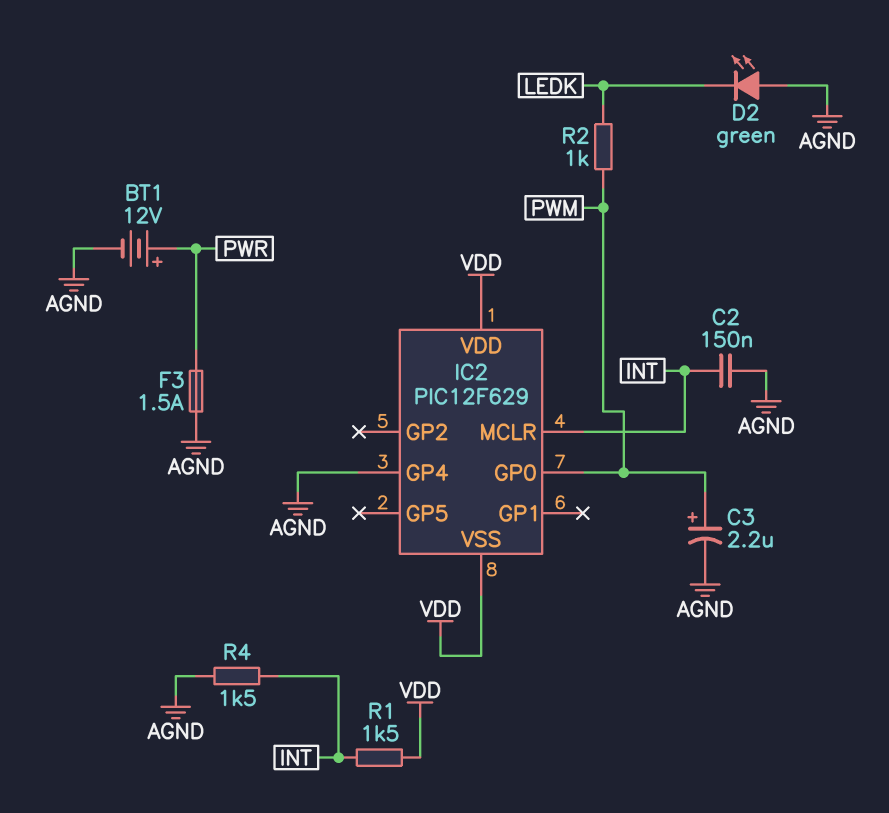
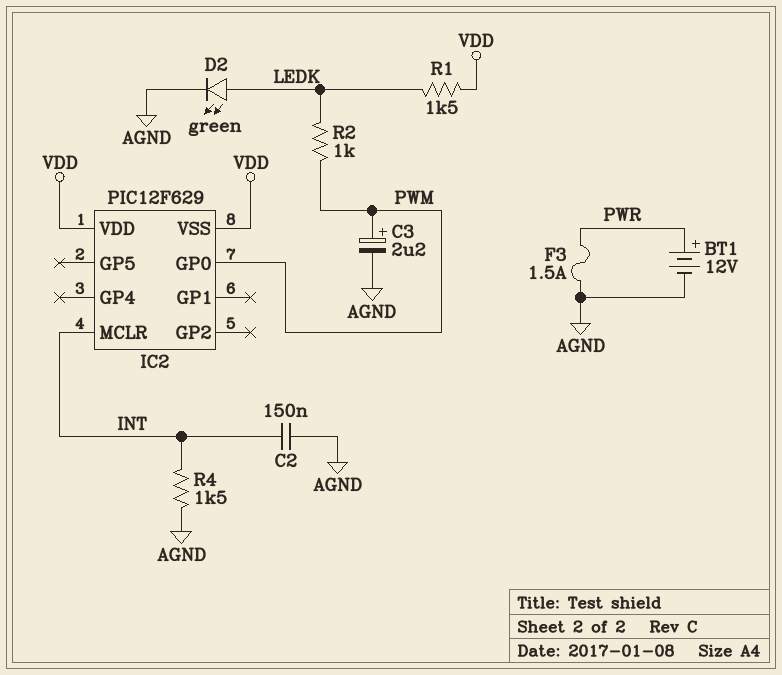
D2: LED green (A AGND, K LEDK) -> LED green (A LEDK, K AGND)
IC2 pin GP4: AGND -> none
R1: 1.5k (INT, VDD) -> 1.5k (LEDK, VDD)

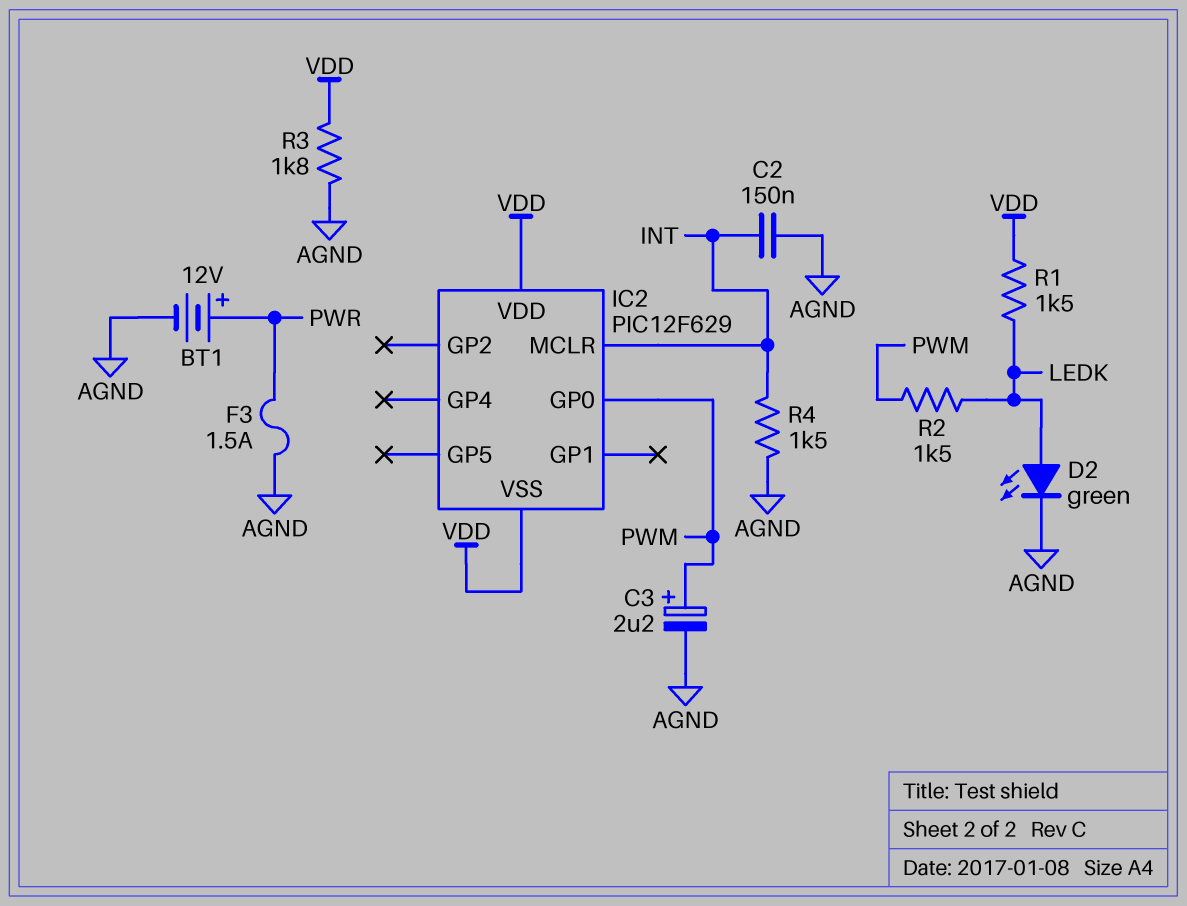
R2: 1k (LEDK, PWM) -> 1.5k (LEDK, PWM)
R3: none -> 1.8k (AGND, VDD)

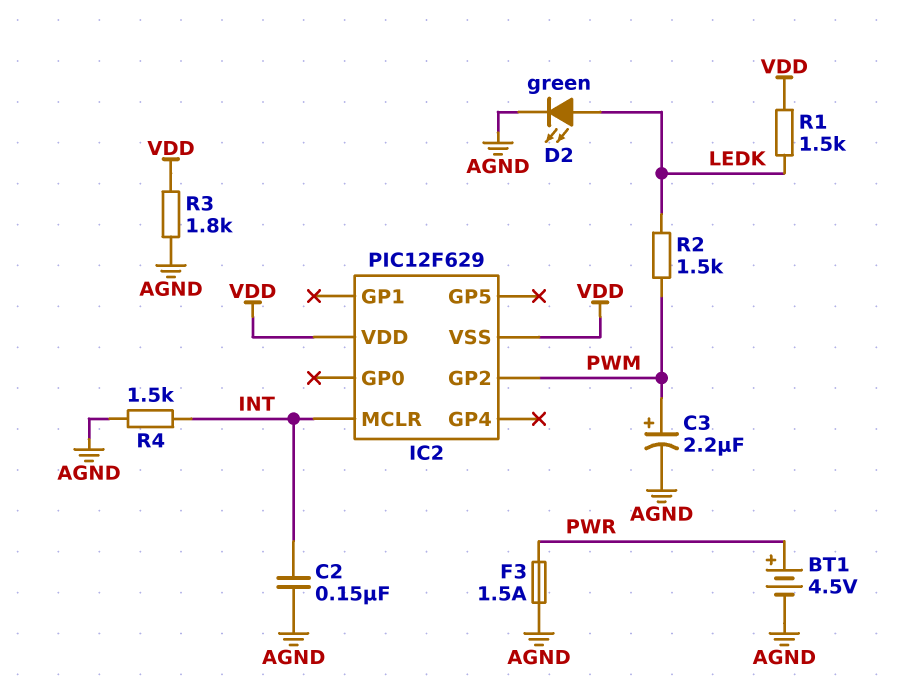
BT1: 12V (plus PWR, minus AGND) -> 4.5V (plus PWR, minus AGND)
IC2 pin GP0: PWM -> none
IC2 pin GP2: none -> PWM

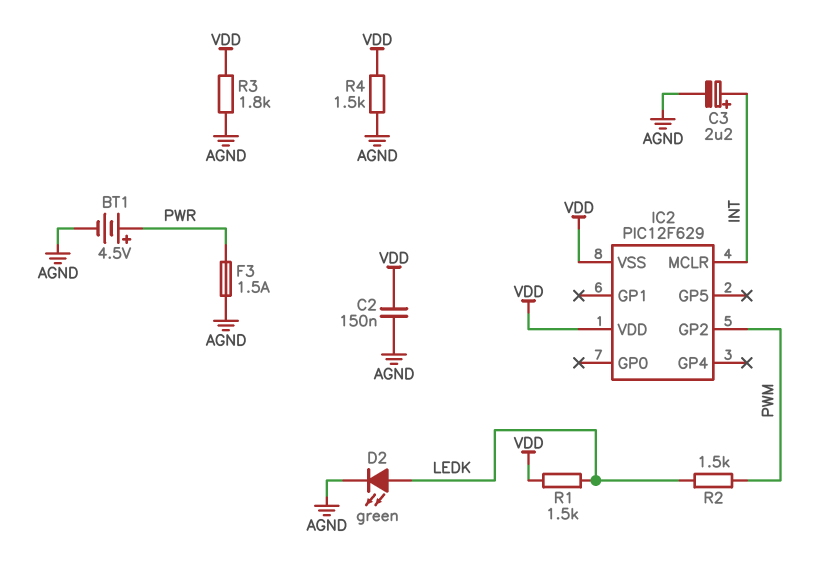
C2: 150nF (AGND, INT) -> 150nF (AGND, VDD)
C3: 2.2uF (plus PWM, minus AGND) -> 2.2uF (plus INT, minus AGND)
R4: 1.5k (AGND, INT) -> 1.5k (AGND, VDD)

